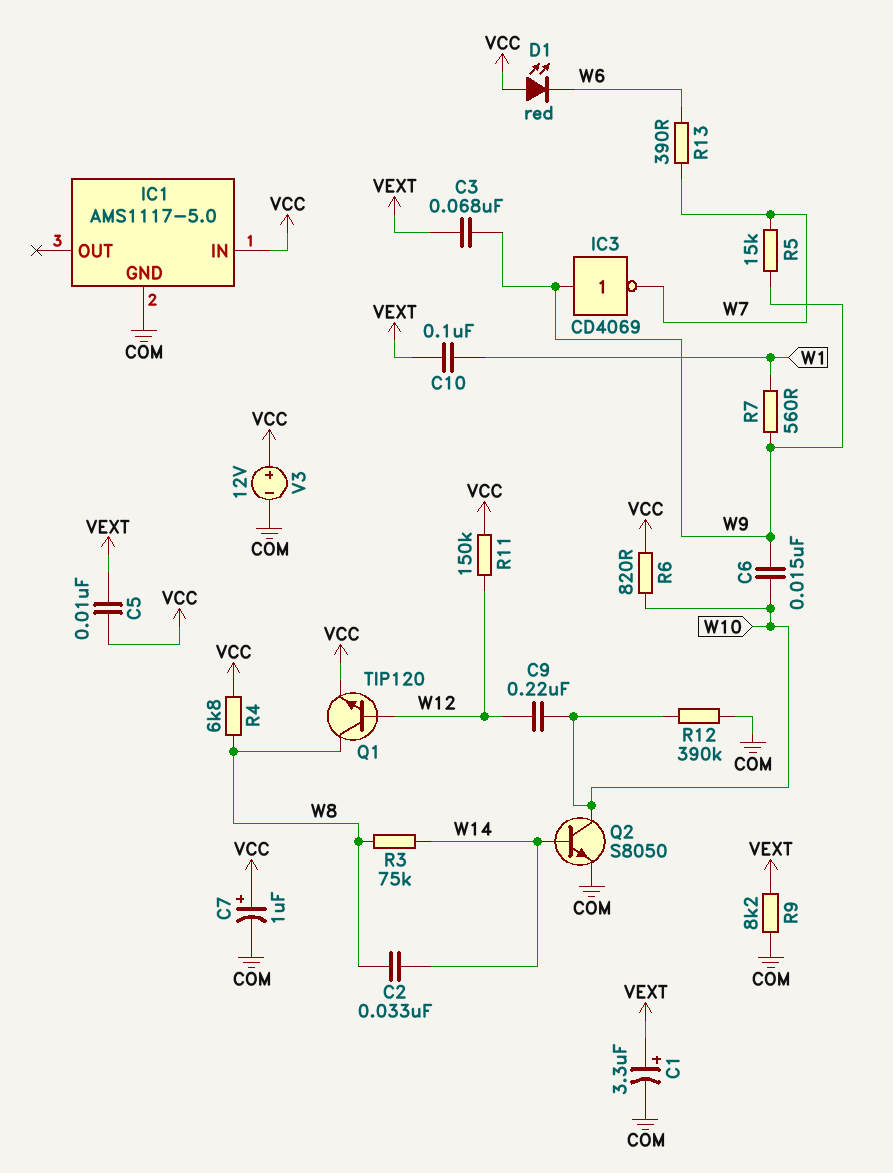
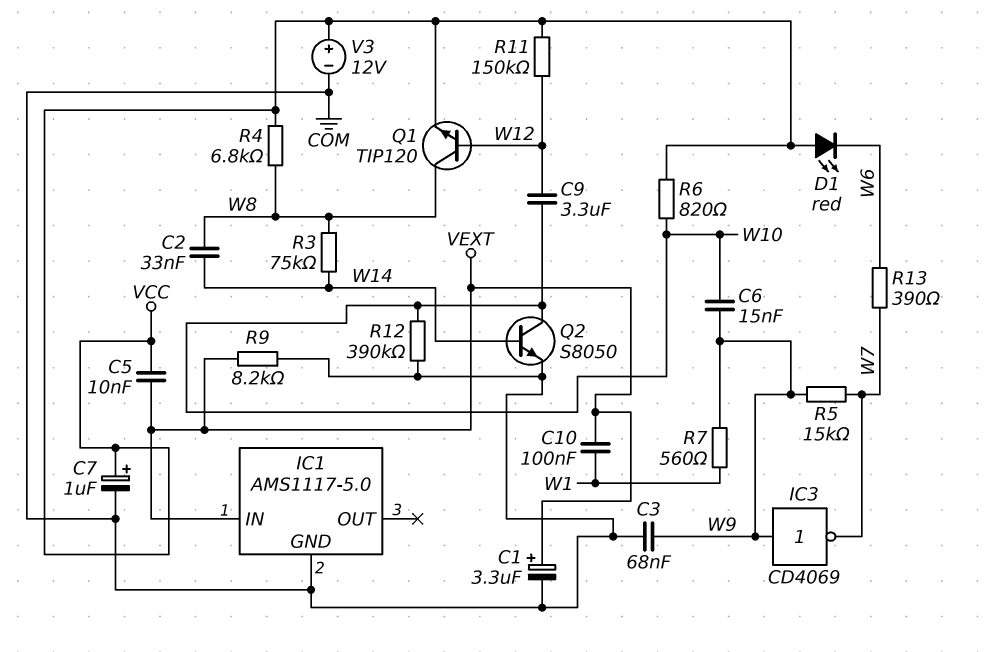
C3: 68nF (VEXT, W9) -> 68nF (COM, W9)
C9: 220nF (W10, W12) -> 3.3uF (W10, W12)
IC1 pin IN: VCC -> VEXT

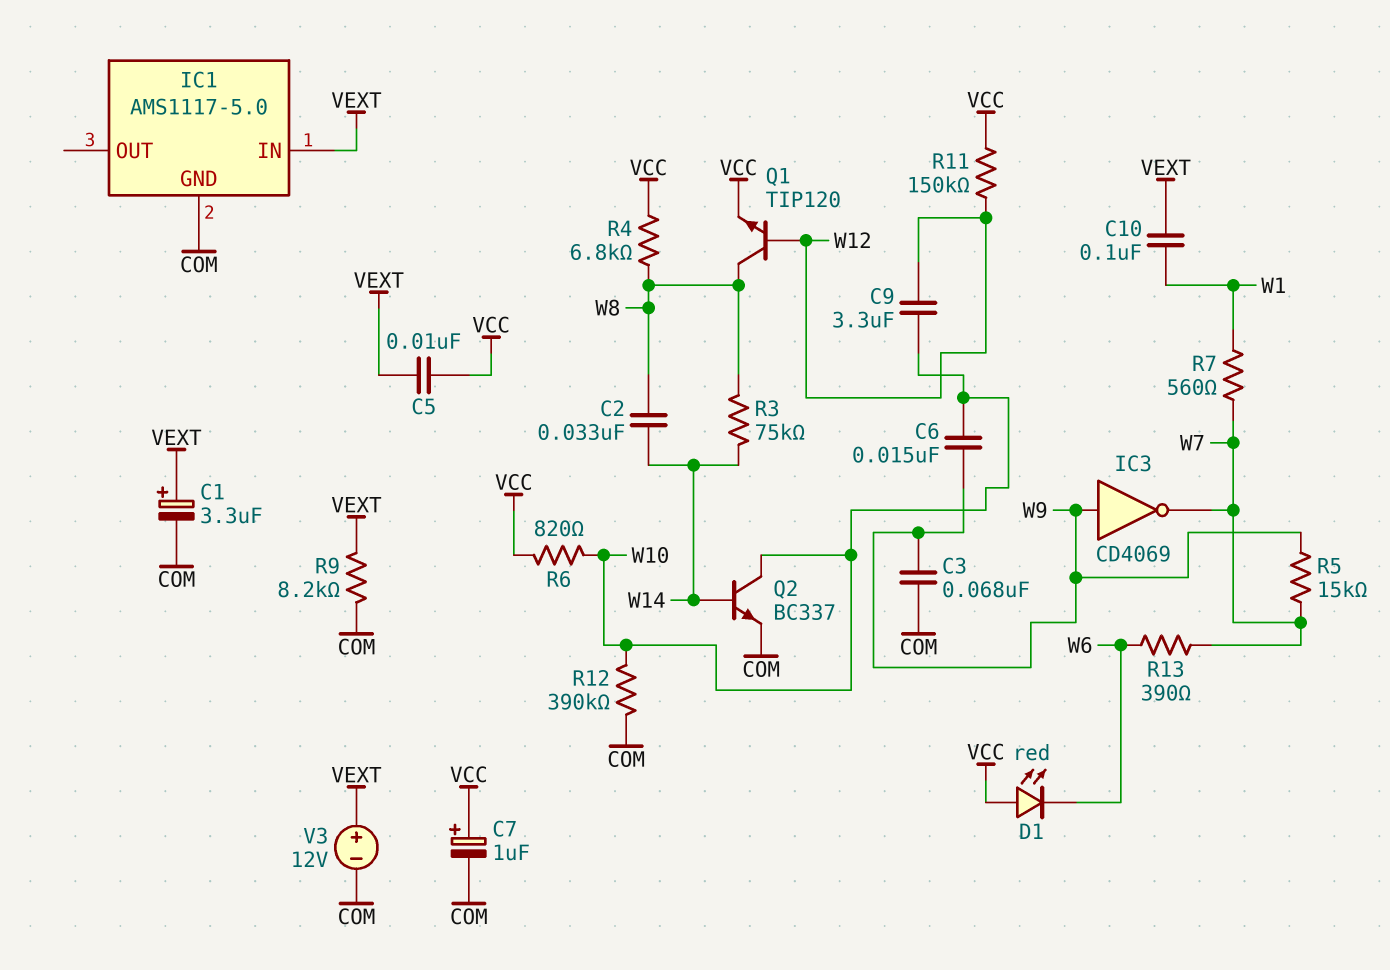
Q2: NPN S8050 (B W14, C W10, E COM) -> NPN BC337 (B W14, C W10, E COM)
R7: 560 (W1, W9) -> 560 (W1, W7)
V3: 12V (plus VCC, minus COM) -> 12V (plus VEXT, minus COM)

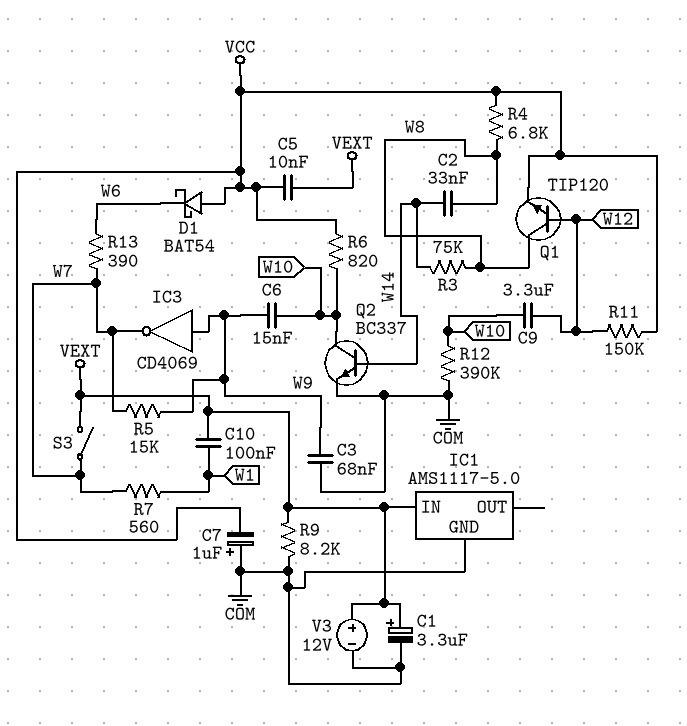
C7: 1uF (plus VCC, minus COM) -> 1uF (plus COM, minus VCC)
D1: LED red (A VCC, K W6) -> schottky BAT54 (A VCC, K W6)
S3: none -> switch (VEXT, W7)

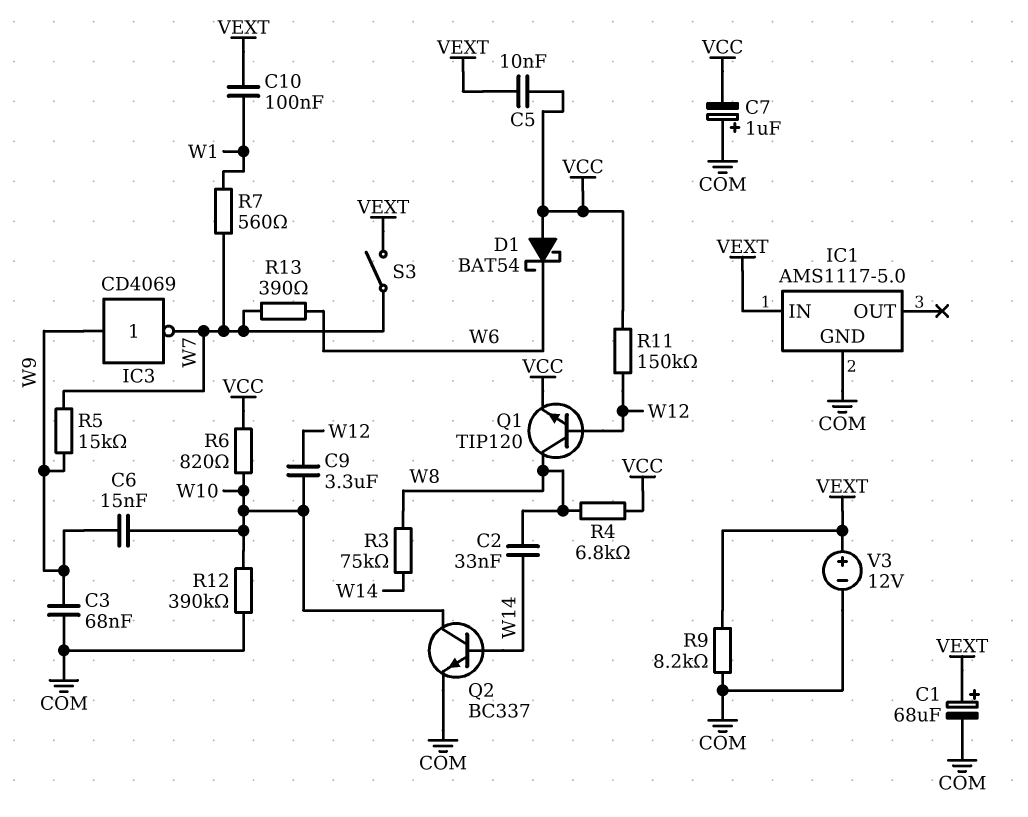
C1: 3.3uF (plus VEXT, minus COM) -> 68uF (plus VEXT, minus COM)

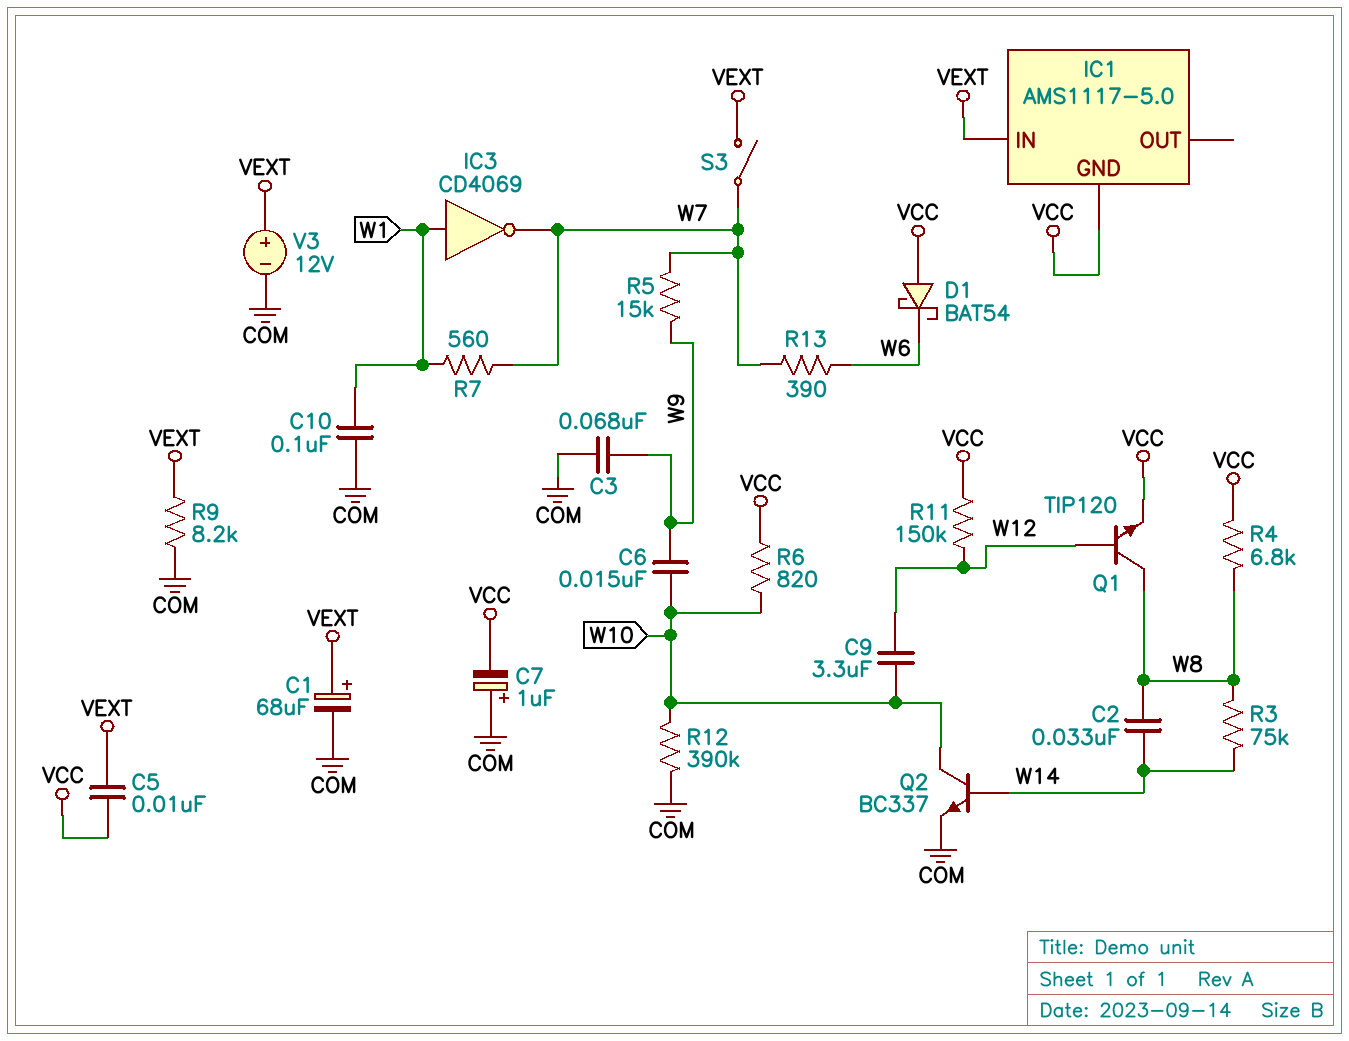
C10: 100nF (VEXT, W1) -> 100nF (COM, W1)
IC1 pin GND: COM -> VCC
IC3: NOT CD4069 (in W9, out W7) -> NOT CD4069 (in W1, out W7)

